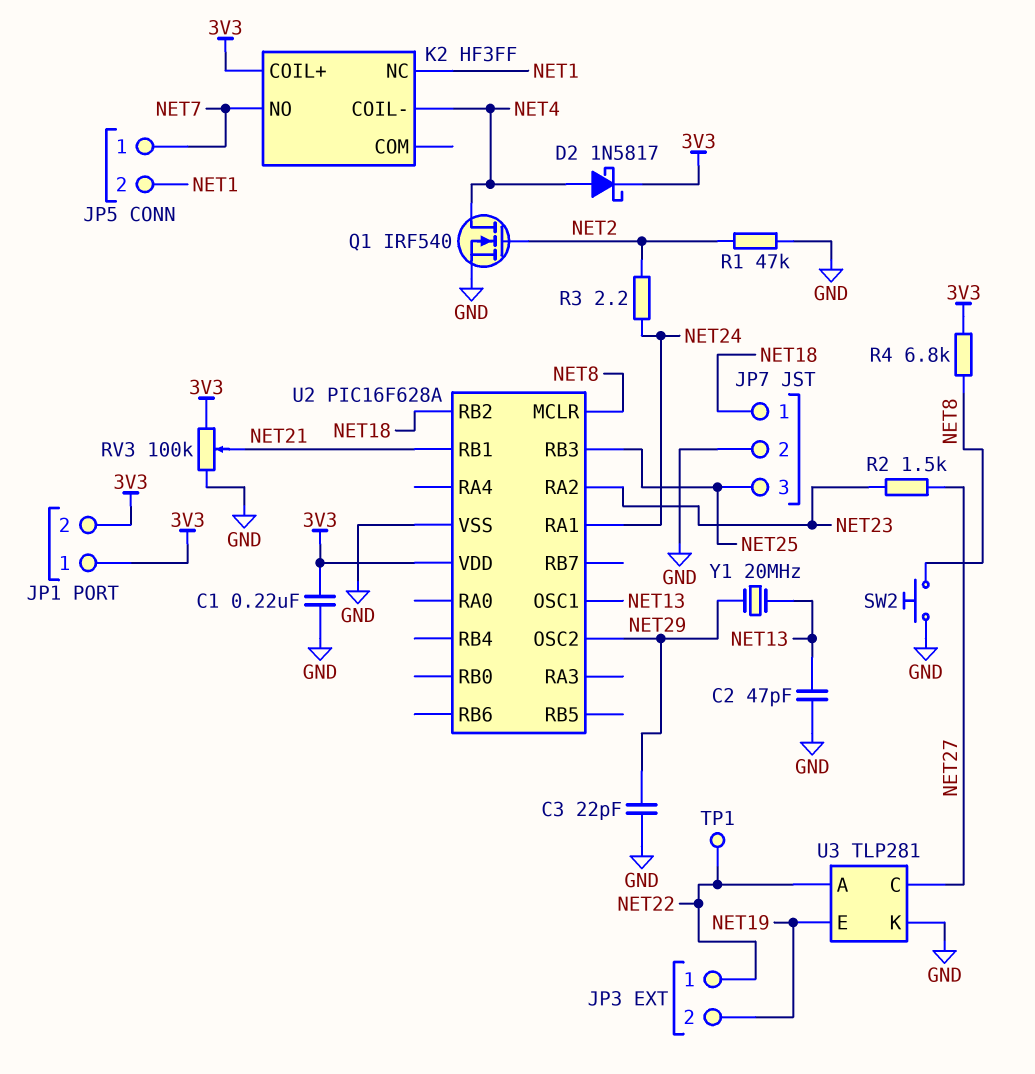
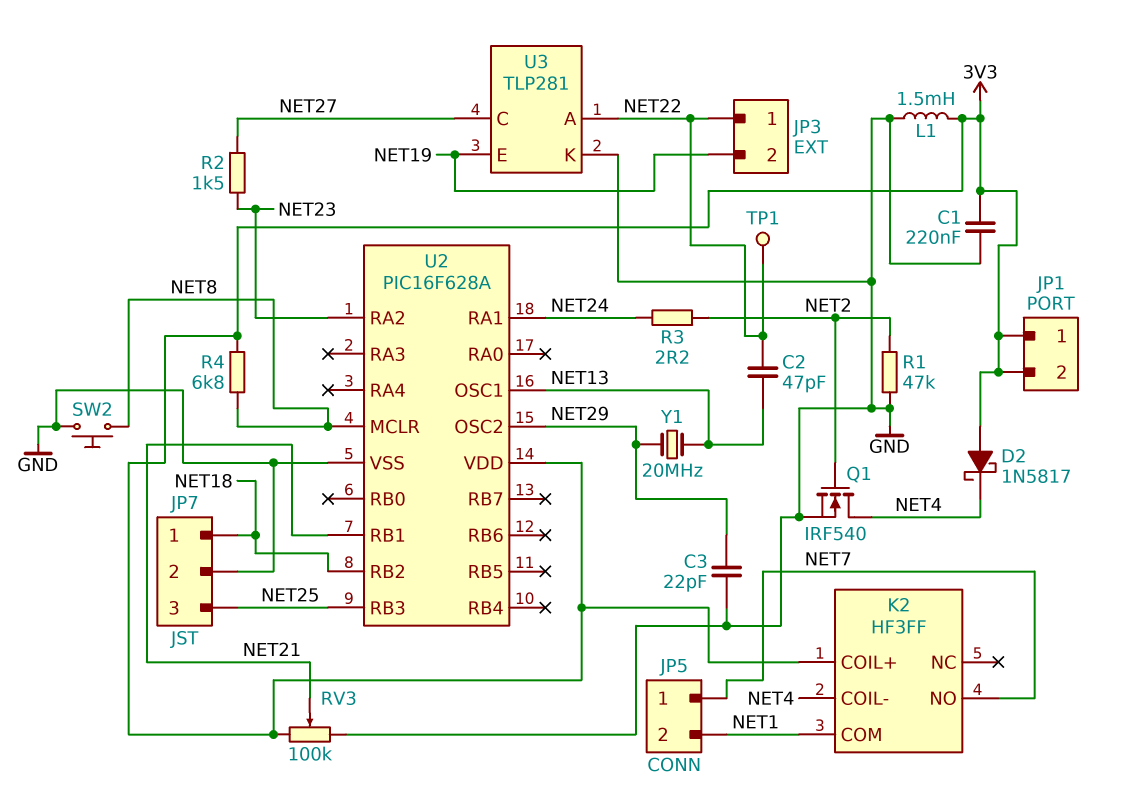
C2: 47pF (GND, NET13) -> 47pF (NET13, NET22)
D2: schottky 1N5817 (A NET4, K 3V3) -> schottky 1N5817 (A 3V3, K NET4)
K2 pin COM: none -> NET1
K2 pin NC: NET1 -> none
L1: none -> 1.5mH (3V3, GND)

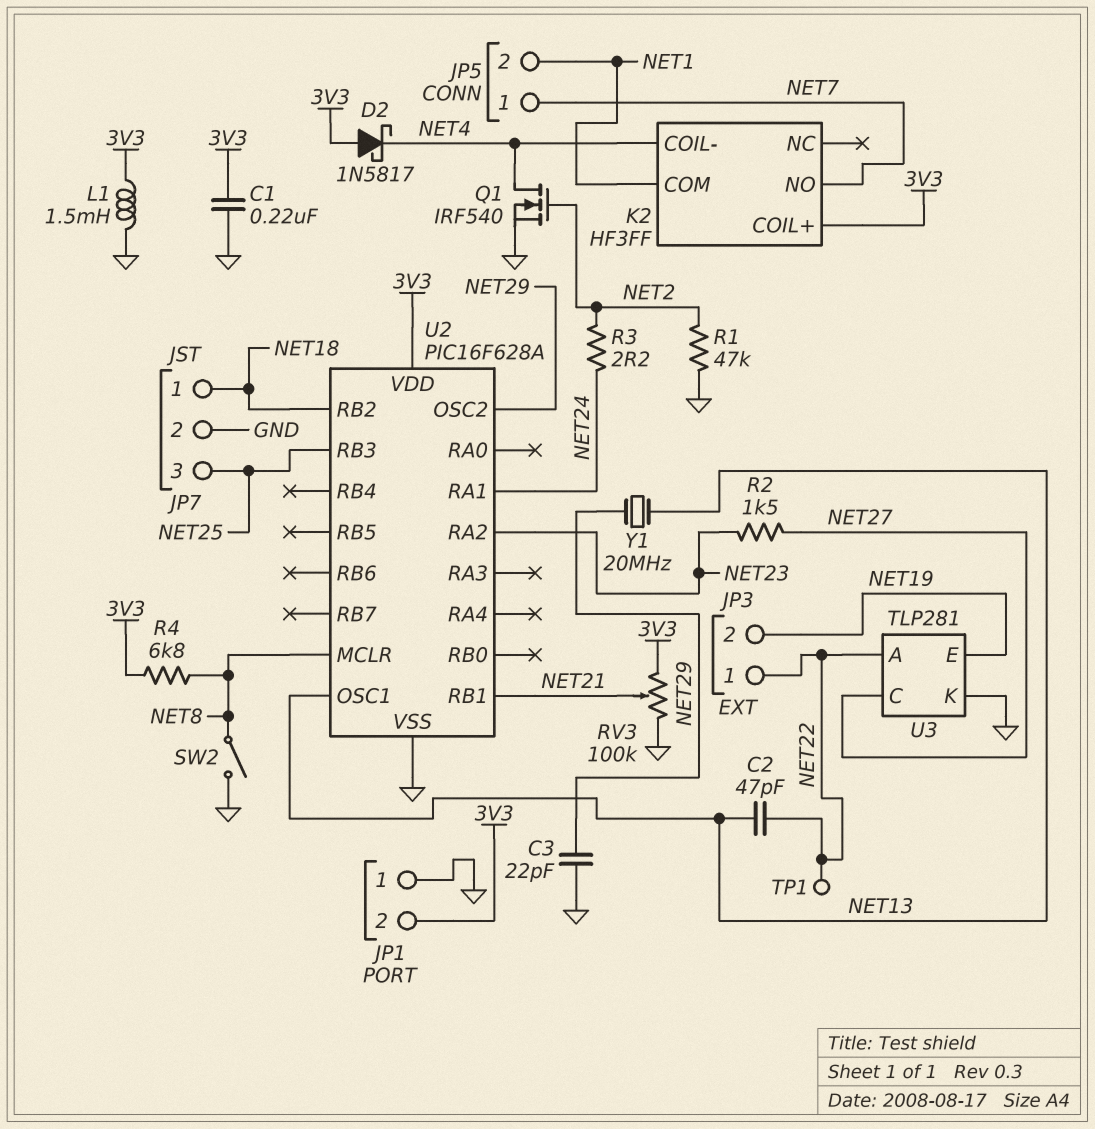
JP1 pin 1: 3V3 -> GND
SW2: button (GND, NET8) -> switch (GND, NET8)

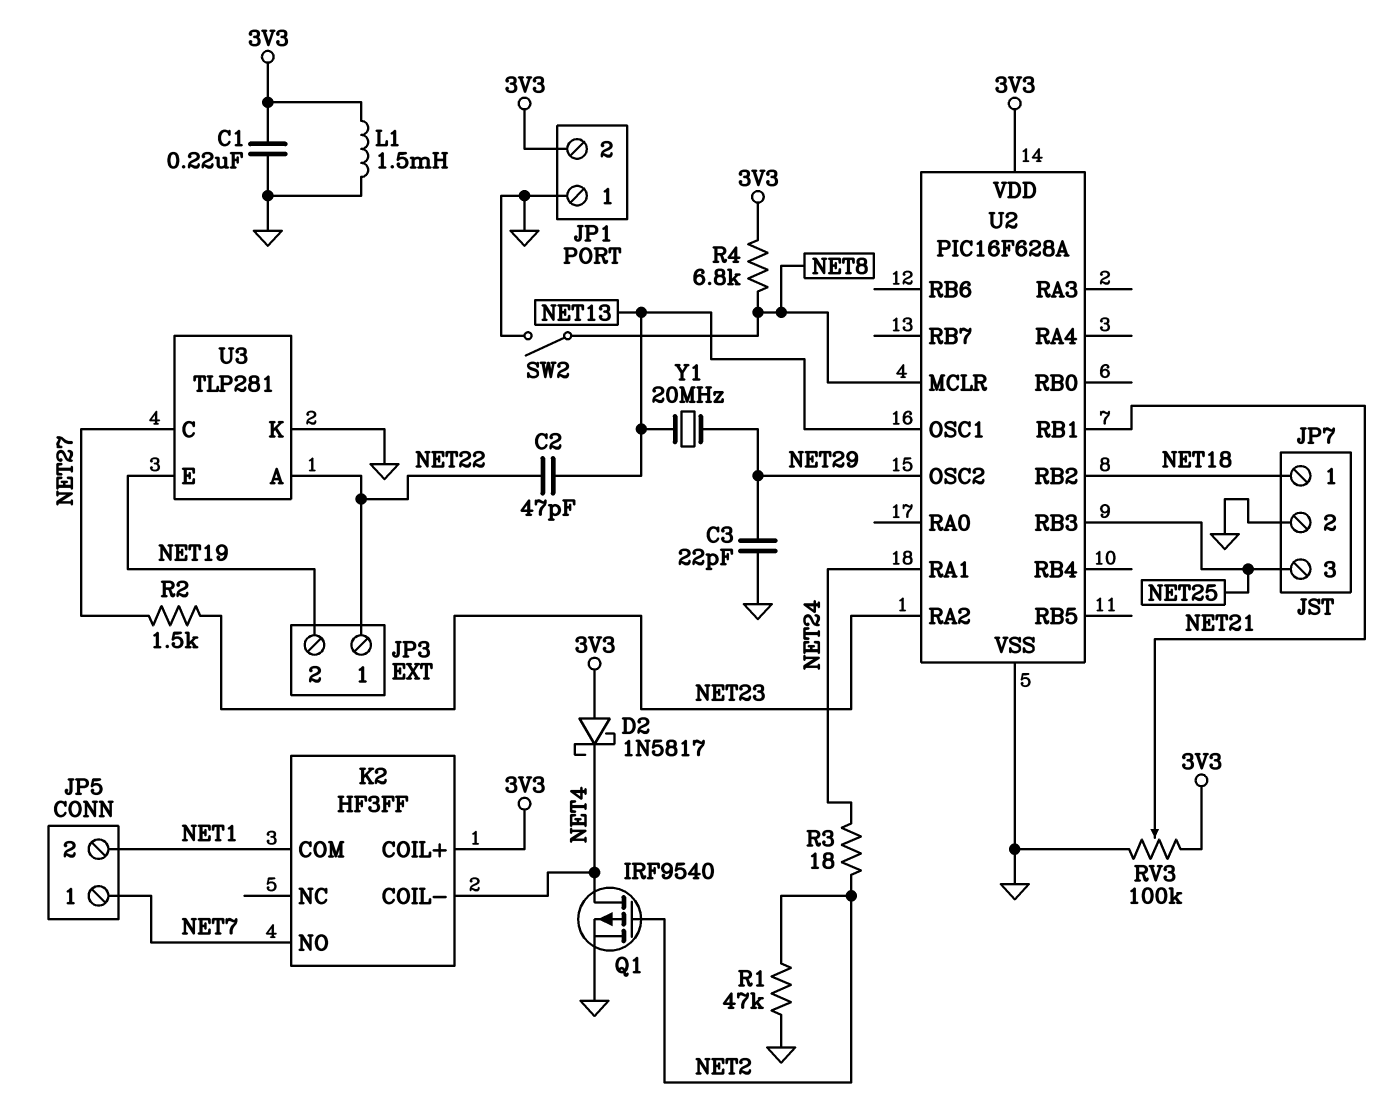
Q1: NMOS IRF540 (G NET2, D NET4, S GND) -> PMOS IRF9540 (G NET2, D NET4, S GND)
R3: 2.2 (NET2, NET24) -> 18 (NET2, NET24)
TP1: test point (NET22) -> none

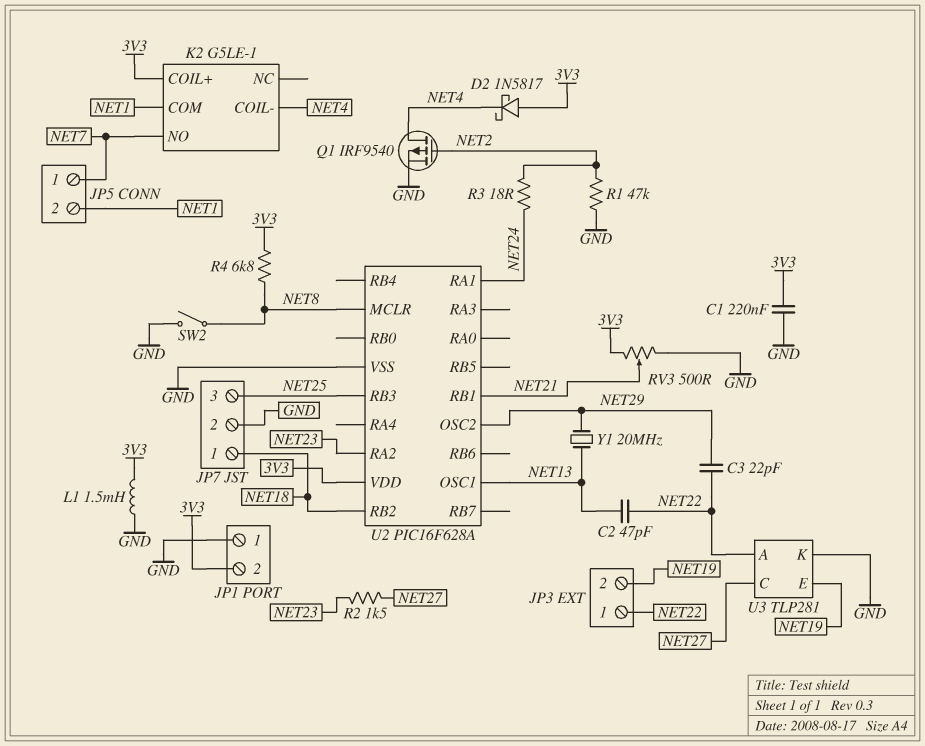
C3: 22pF (GND, NET29) -> 22pF (NET22, NET29)
K2: HF3FF -> G5LE-1
RV3: 100k (3V3, GND, wiper NET21) -> 500 (3V3, GND, wiper NET21)

